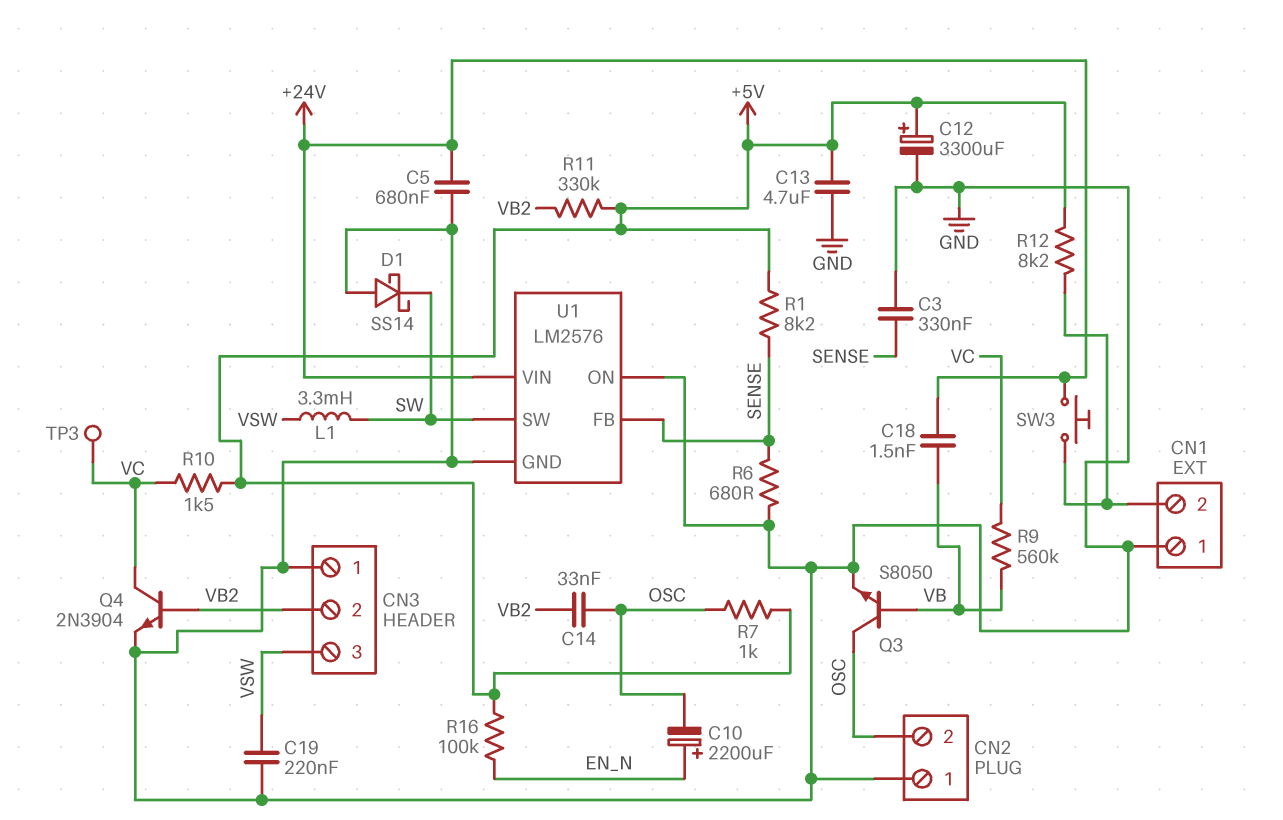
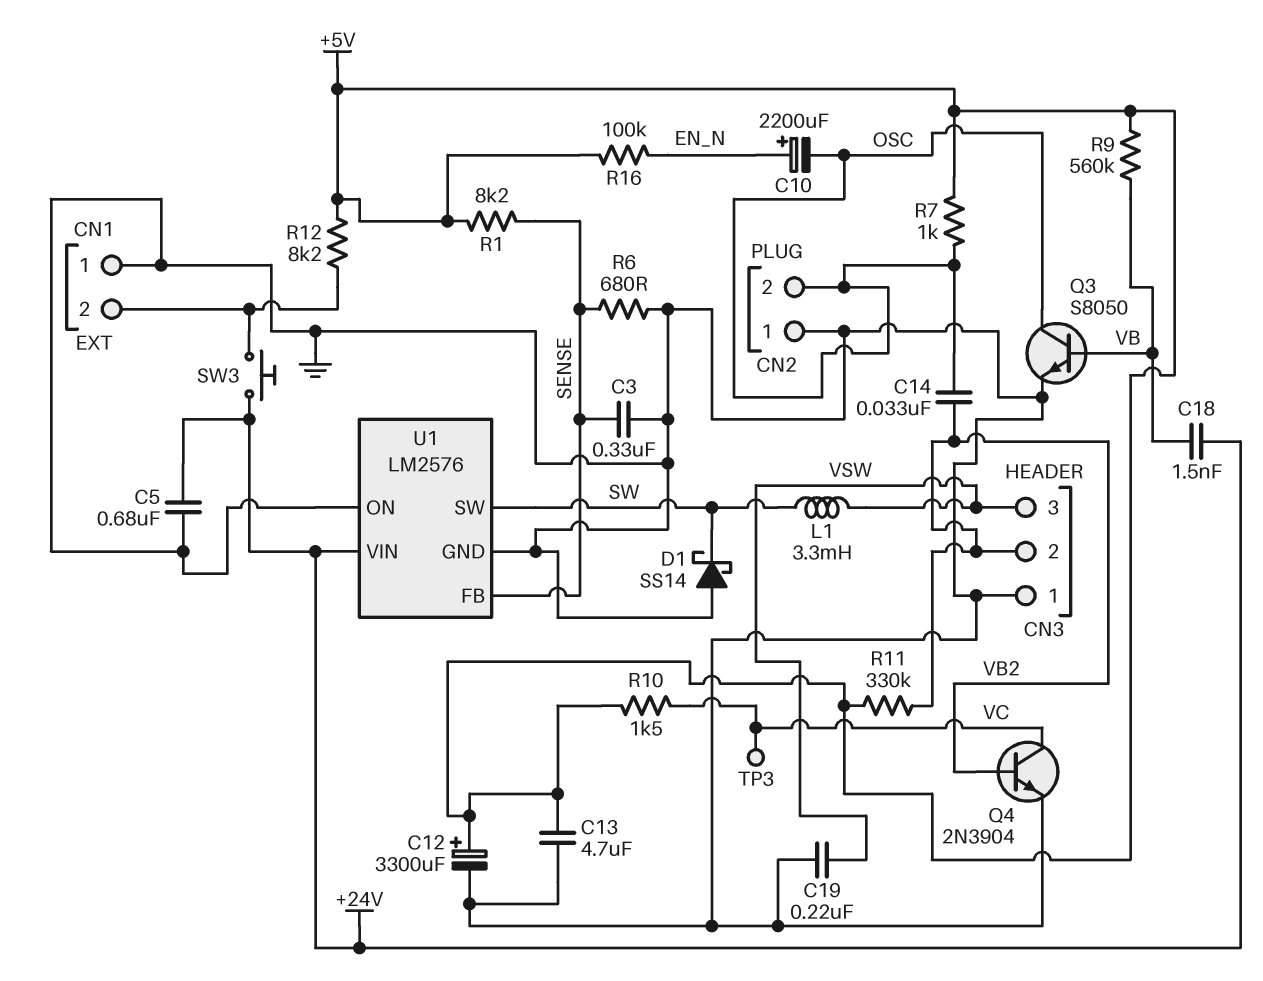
R9: 560k (VB, VC) -> 560k (+5V, VB)

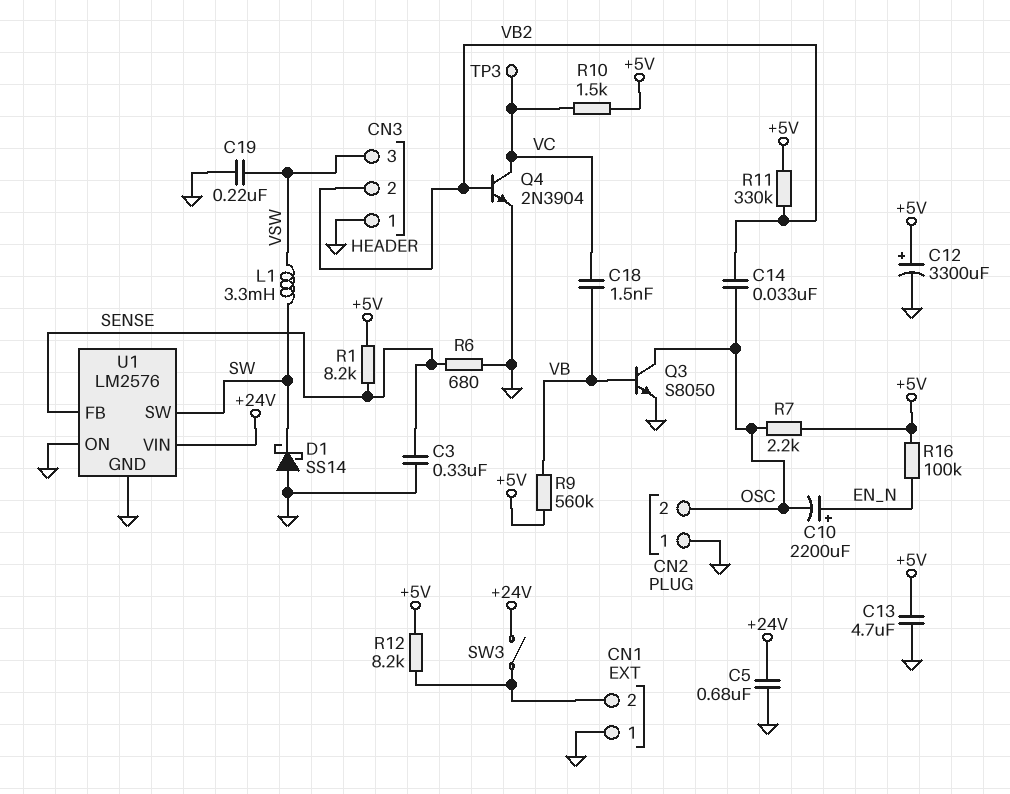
C18: 1.5nF (+24V, VB) -> 1.5nF (VB, VC)
R7: 1k (+5V, OSC) -> 2.2k (+5V, OSC)
SW3: button (+24V, CN1/2) -> switch (+24V, CN1/2)

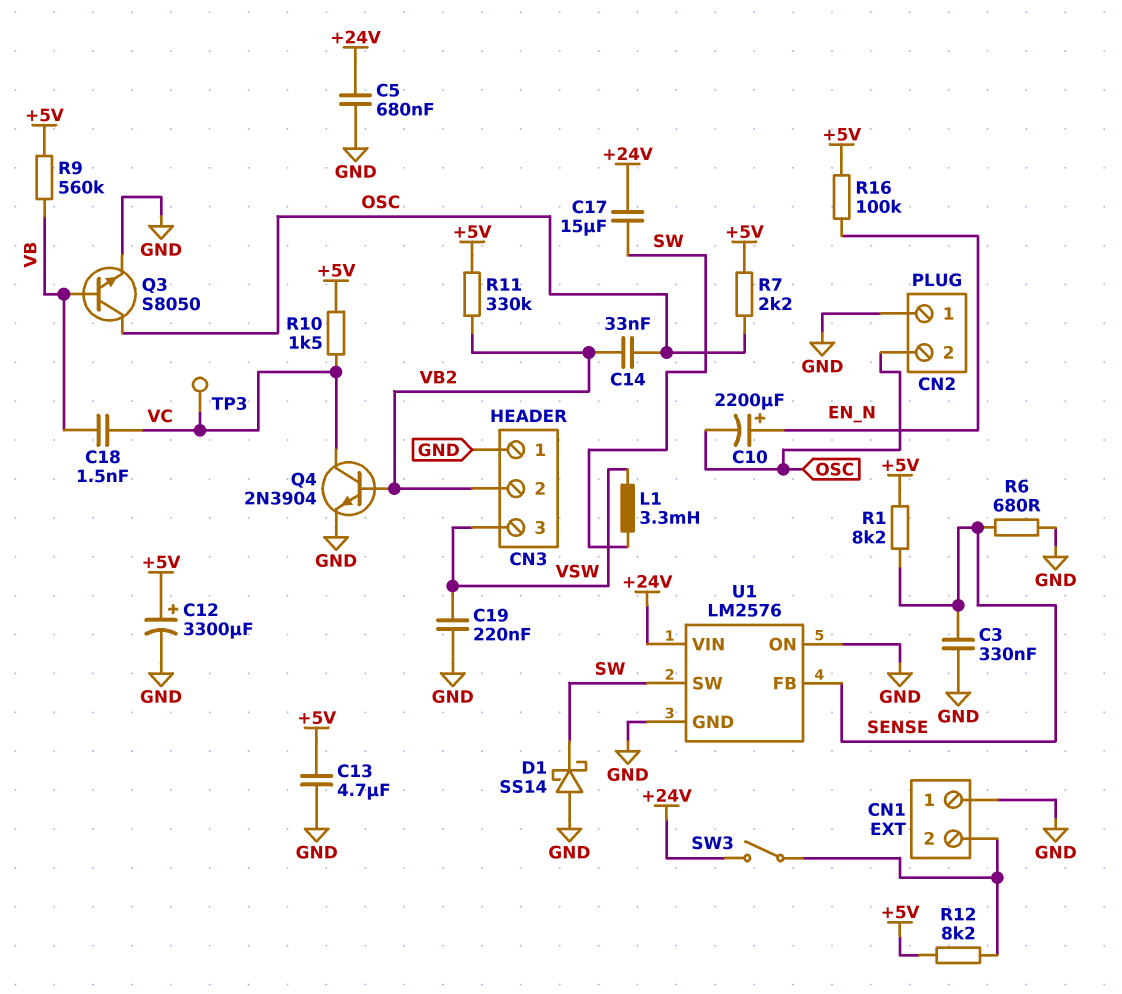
C17: none -> 15uF (+24V, SW)

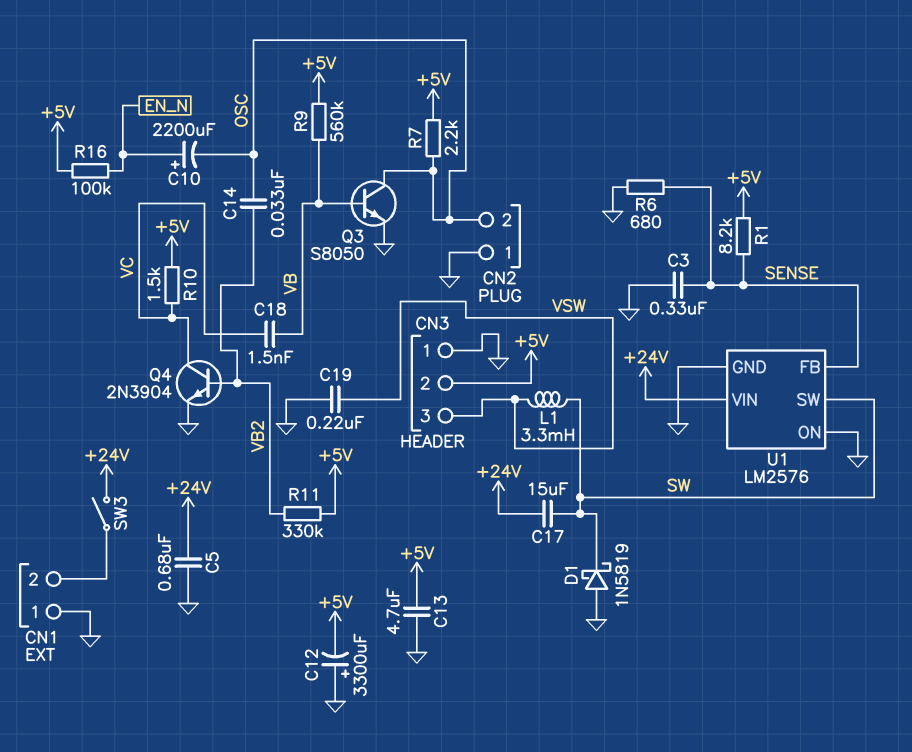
C12: 3300uF (plus +5V, minus GND) -> 3300uF (plus GND, minus +5V)
CN3 pin 2: VB2 -> +5V
D1: schottky SS14 (A GND, K SW) -> schottky 1N5819 (A GND, K SW)
R12: 8.2k (+5V, CN1/2) -> none
TP3: test point (VC) -> none

